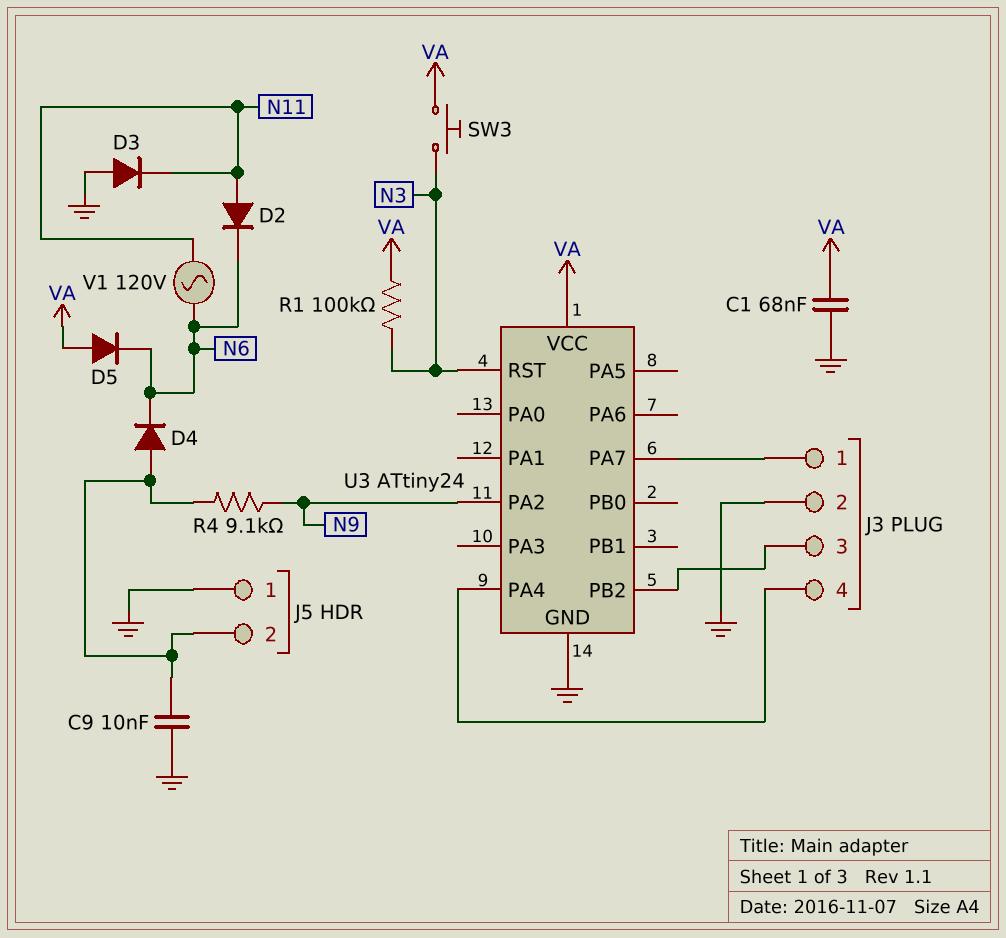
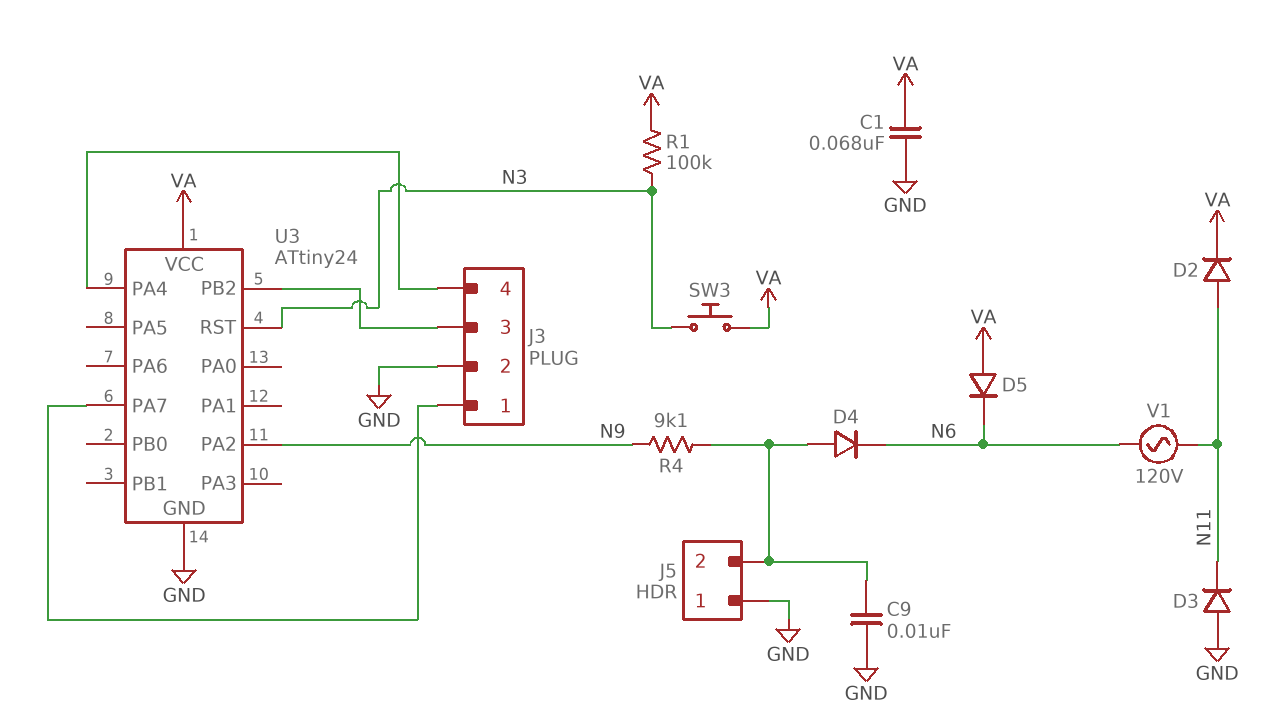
D2: diode (A N11, K N6) -> diode (A N11, K VA)

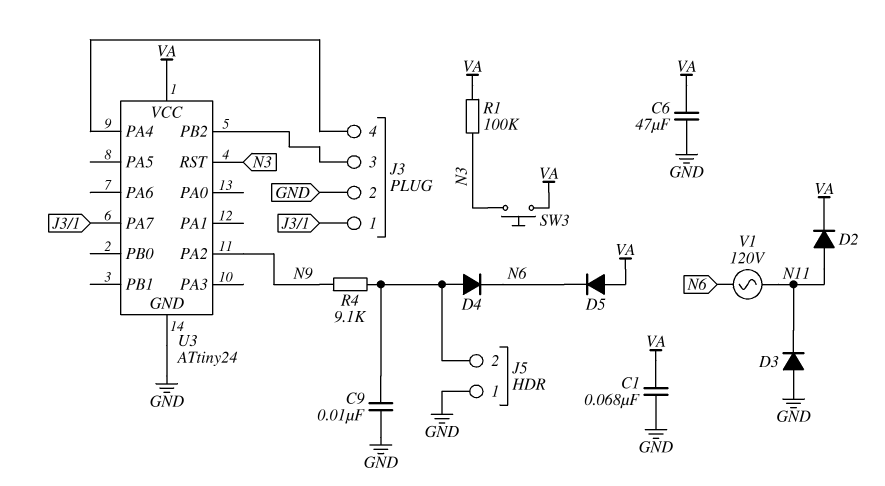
C6: none -> 47uF (GND, VA)

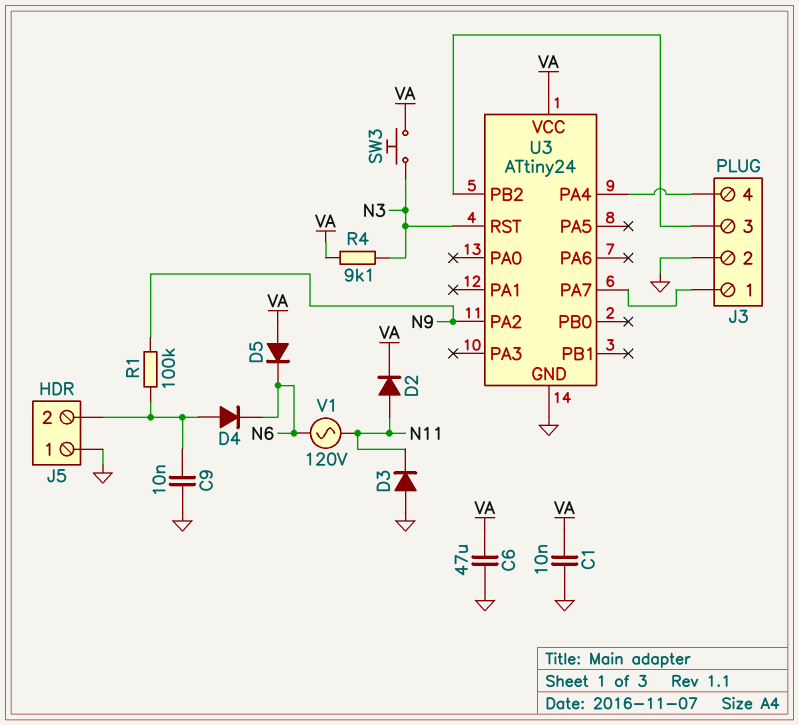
C1: 68nF (GND, VA) -> 10nF (GND, VA)
R1: 100k (N3, VA) -> 100k (J5/2, N9)
R4: 9.1k (J5/2, N9) -> 9.1k (N3, VA)

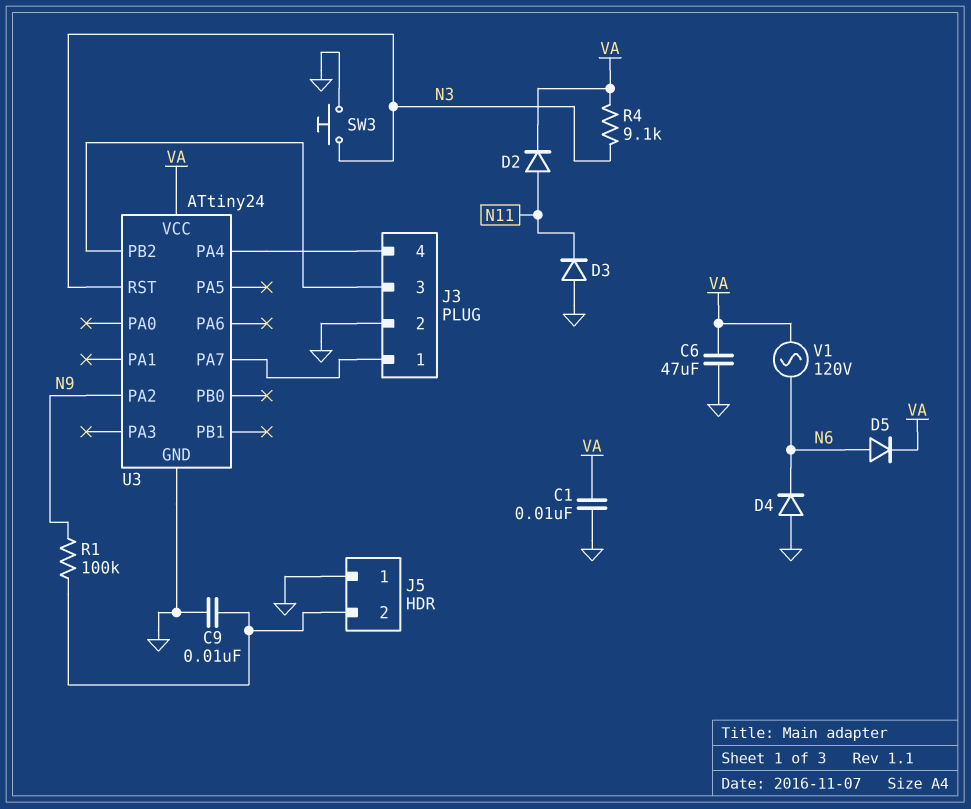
D4: diode (A J5/2, K N6) -> diode (A GND, K N6)
D5: diode (A VA, K N6) -> diode (A N6, K VA)
SW3: button (N3, VA) -> button (GND, N3)
V1: AC 120V (N6, N11) -> AC 120V (N6, VA)

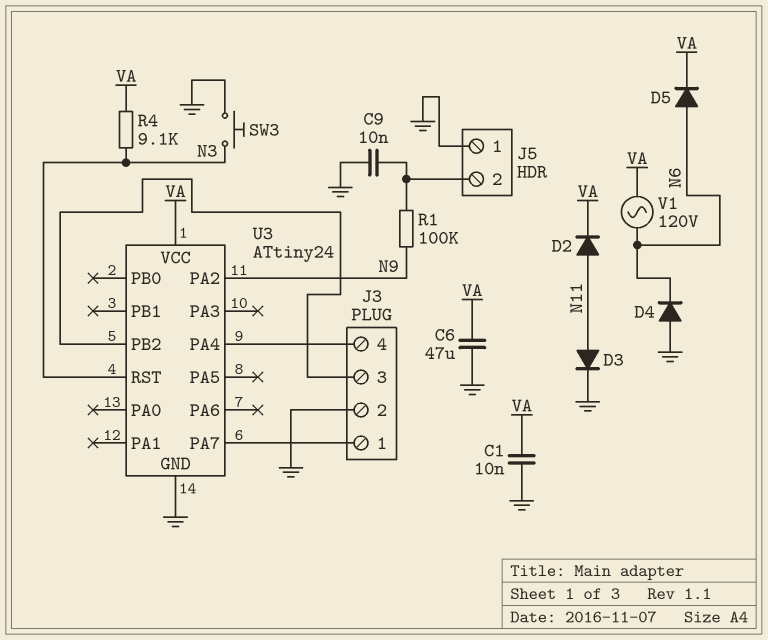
D3: diode (A GND, K N11) -> diode (A N11, K GND)

